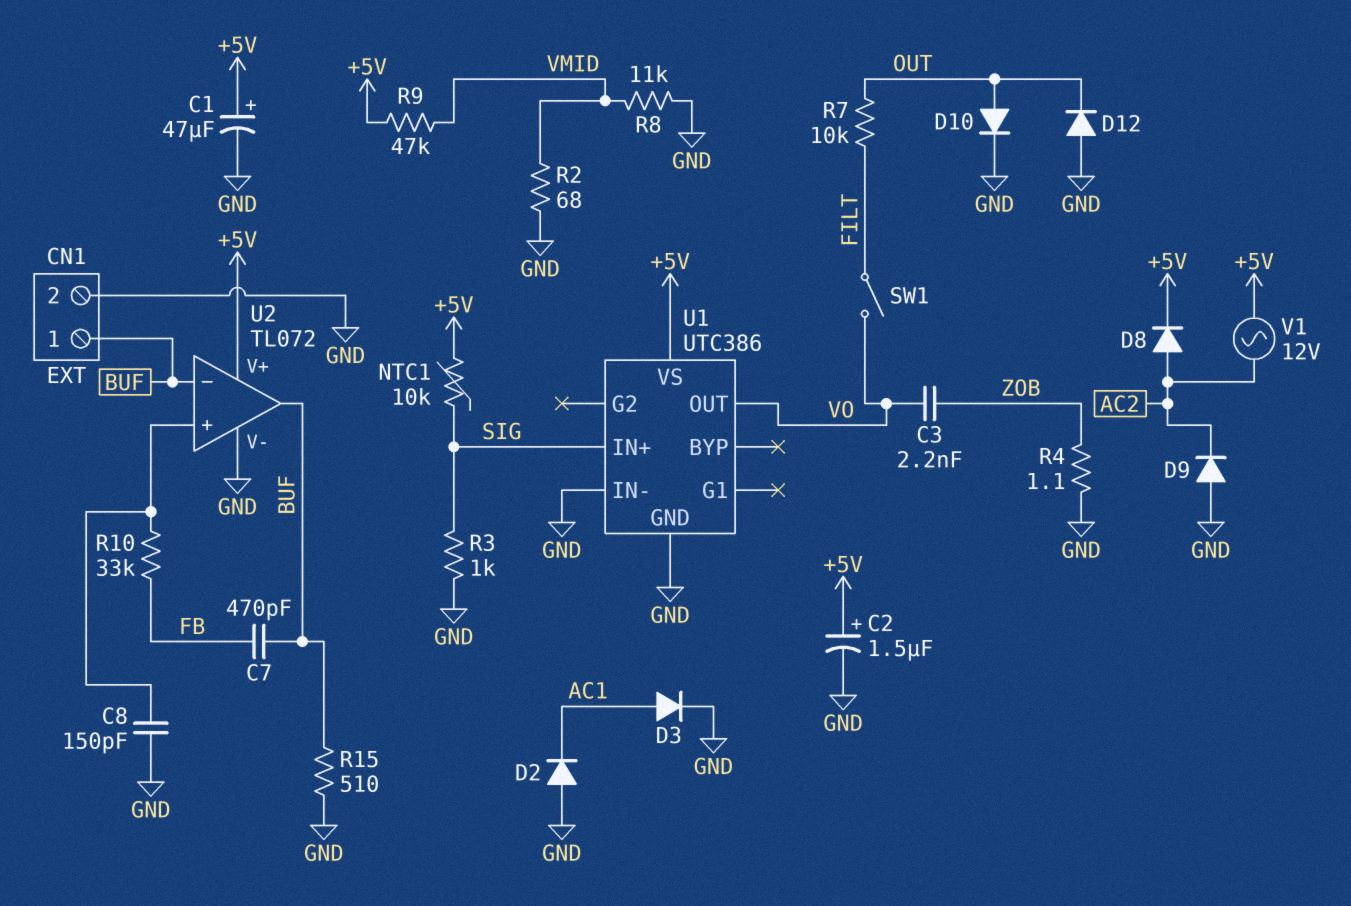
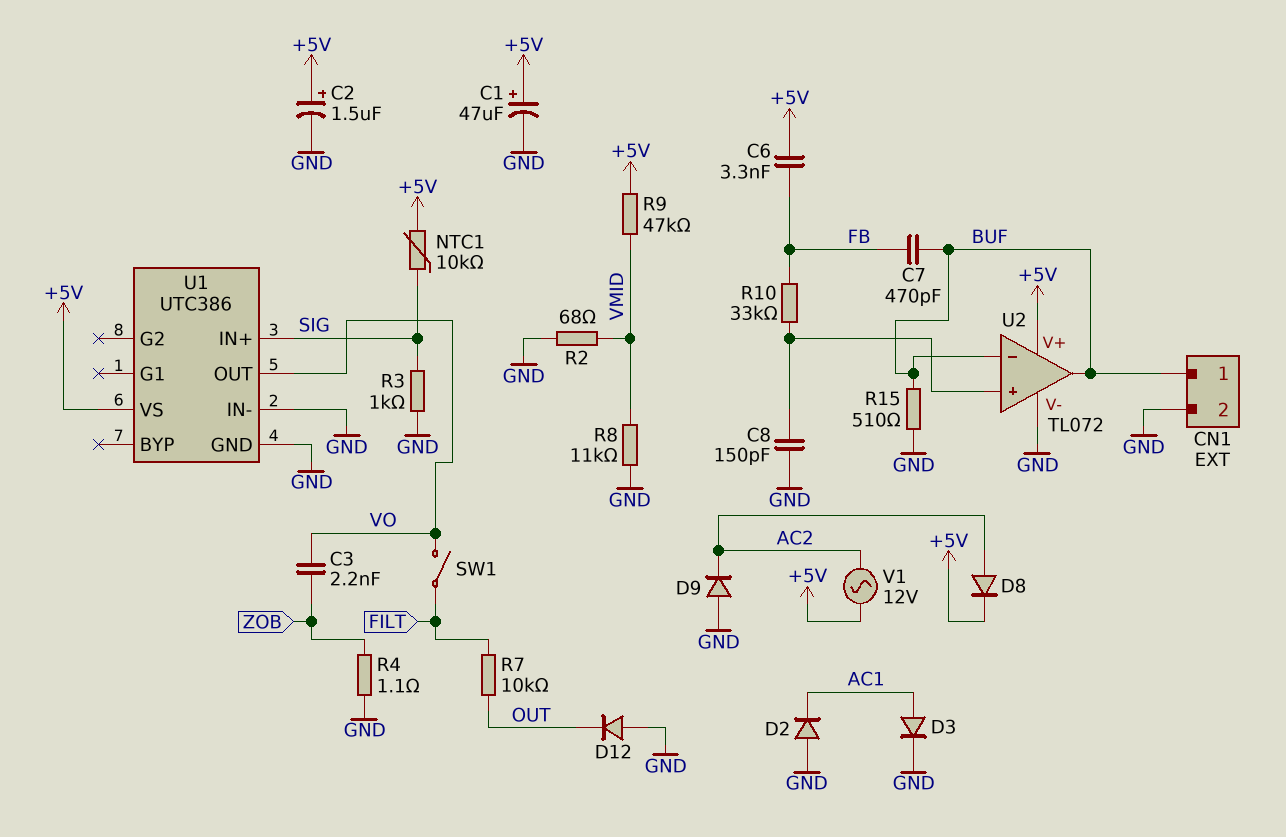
C6: none -> 3.3nF (+5V, FB)
D10: diode (A OUT, K GND) -> none

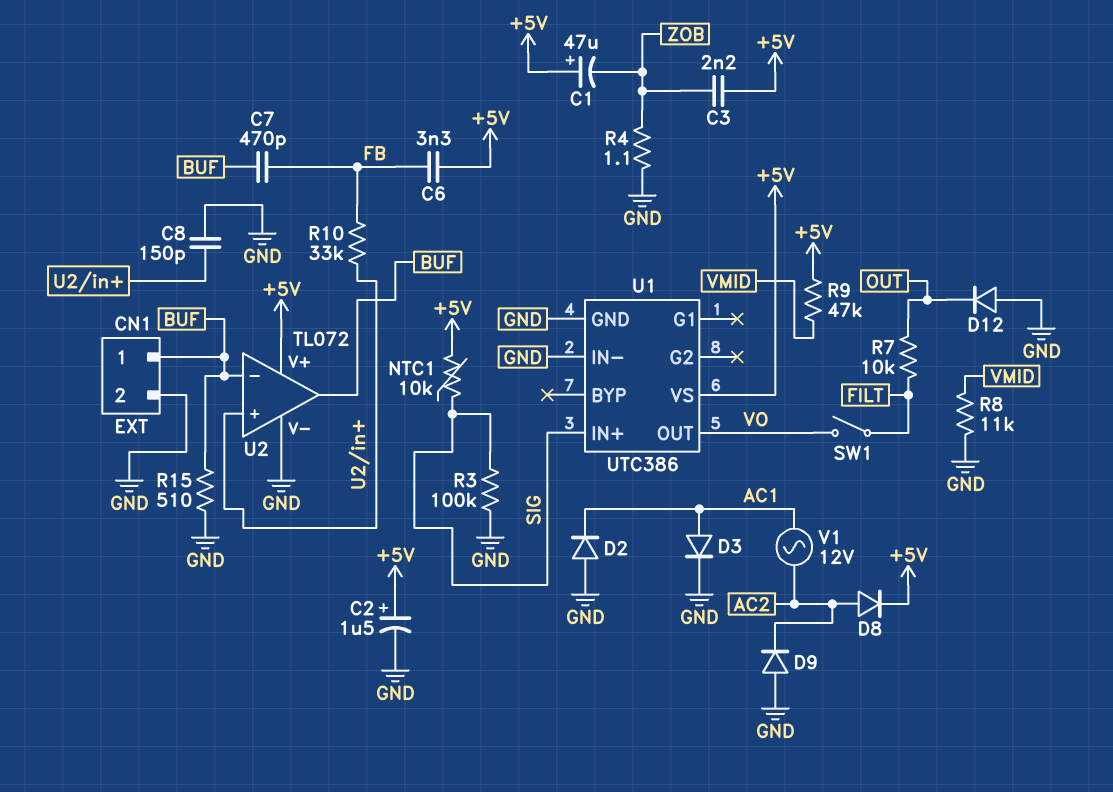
C1: 47uF (plus +5V, minus GND) -> 47uF (plus +5V, minus ZOB)
C3: 2.2nF (VO, ZOB) -> 2.2nF (+5V, ZOB)
R2: 68 (GND, VMID) -> none
R3: 1k (GND, SIG) -> 100k (GND, SIG)
V1: AC 12V (+5V, AC2) -> AC 12V (AC1, AC2)

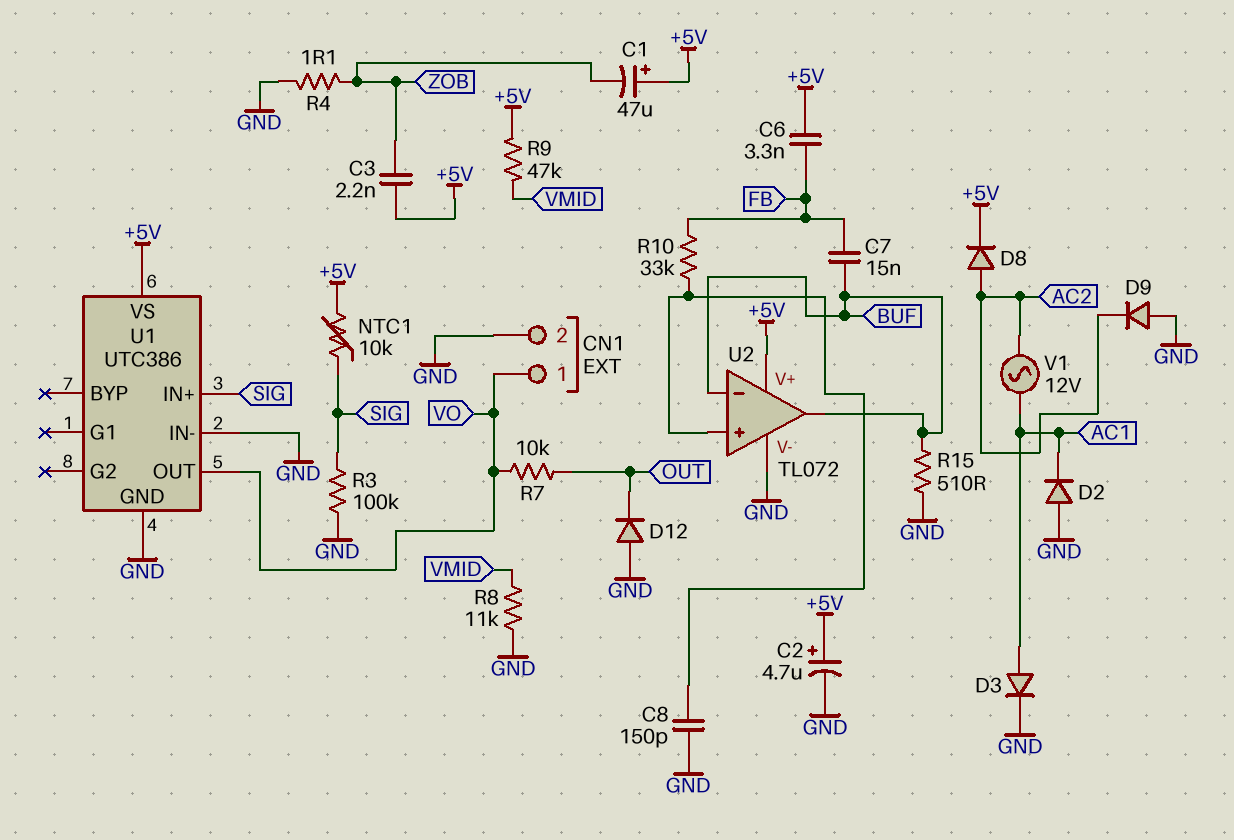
C2: 1.5uF (plus +5V, minus GND) -> 4.7uF (plus +5V, minus GND)
C7: 470pF (BUF, FB) -> 15nF (BUF, FB)
CN1 pin 1: BUF -> VO
R7: 10k (FILT, OUT) -> 10k (OUT, VO)
SW1: switch (FILT, VO) -> none

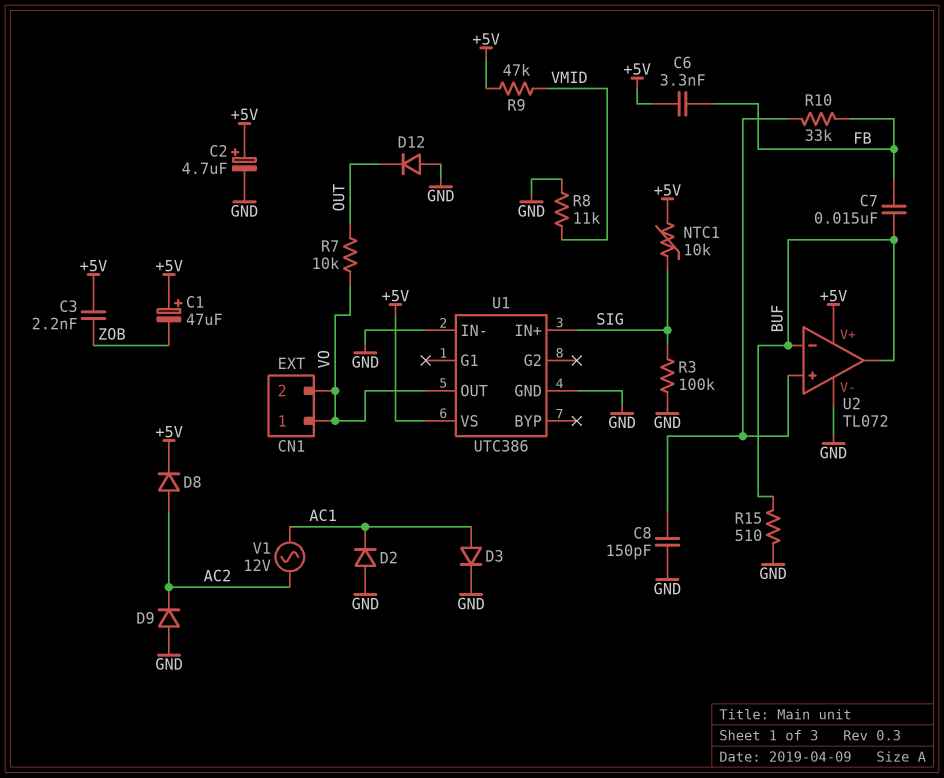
CN1 pin 2: GND -> VO
R4: 1.1 (GND, ZOB) -> none

